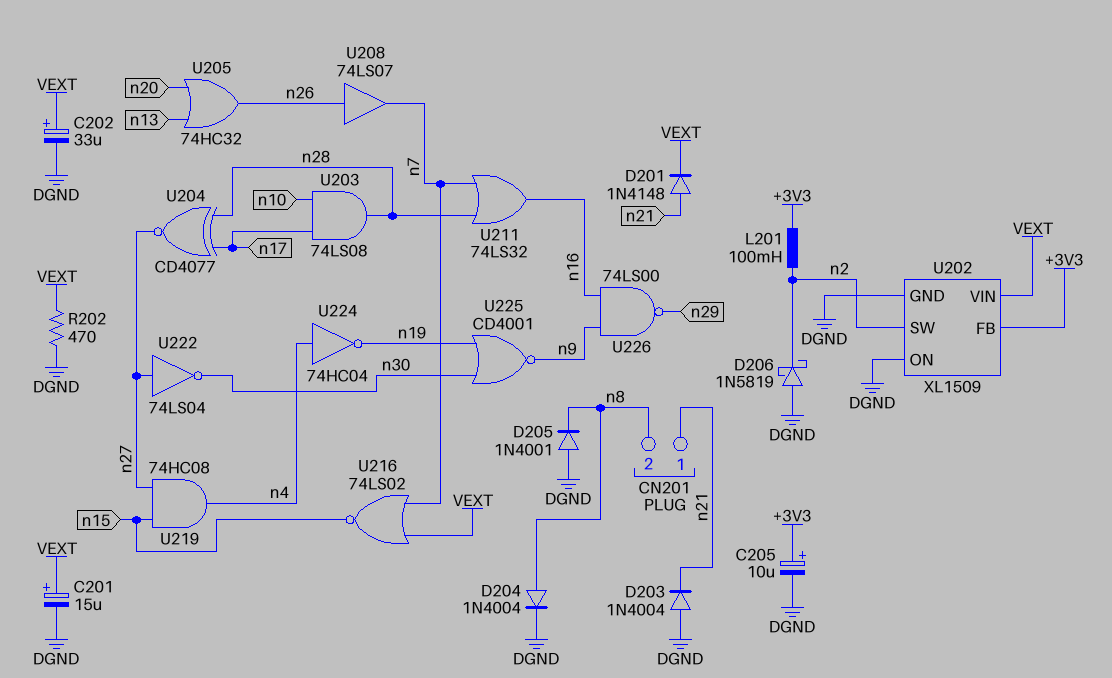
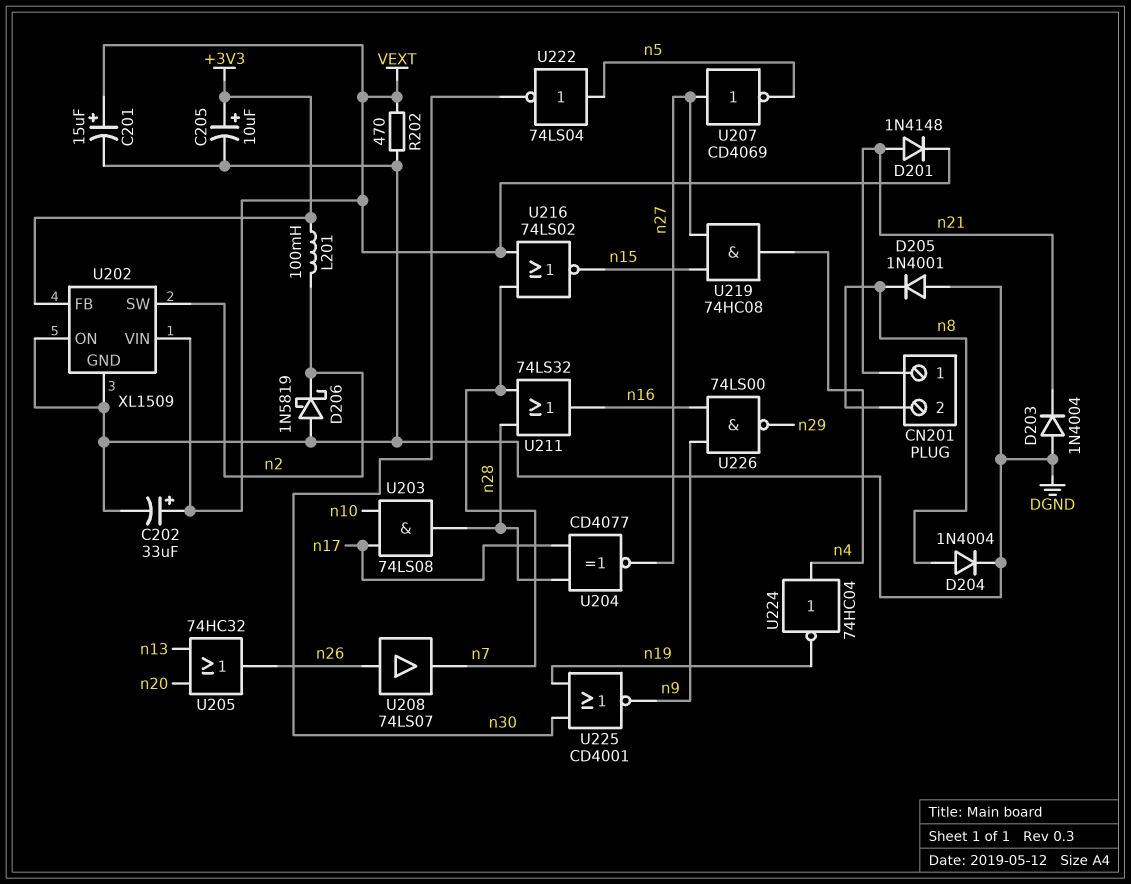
U207: none -> NOT CD4069 (in n27, out n5)
U222: NOT 74LS04 (in n27, out n30) -> NOT 74LS04 (in n5, out n30)

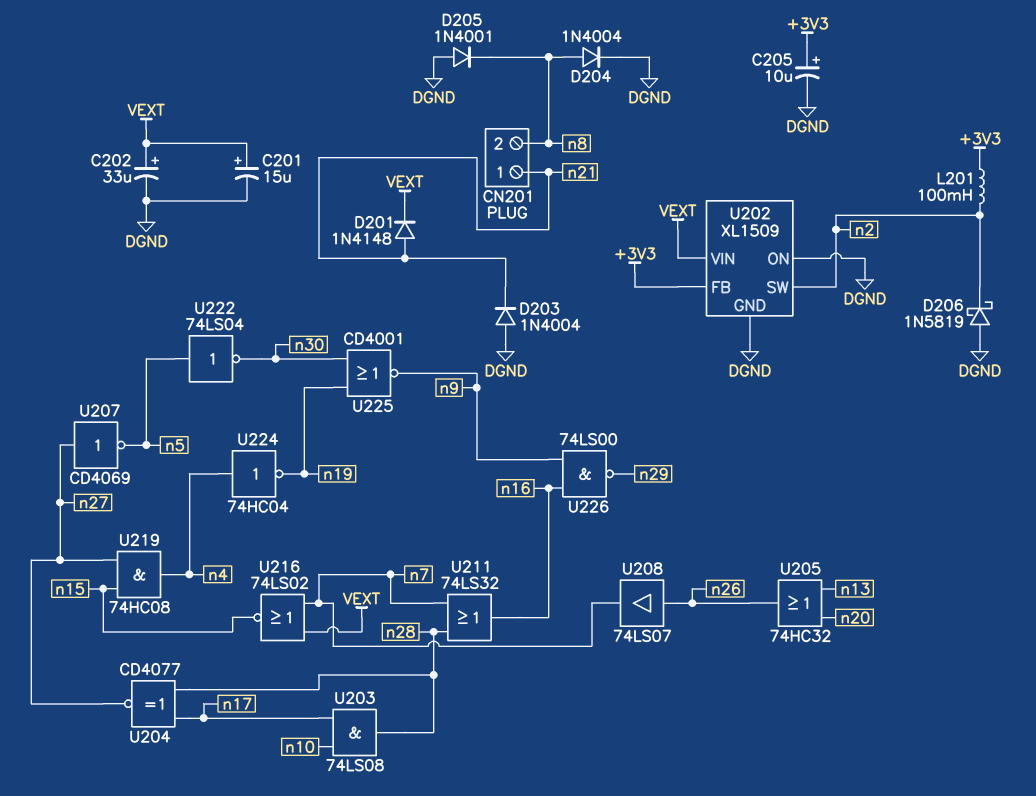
R202: 470 (DGND, VEXT) -> none

